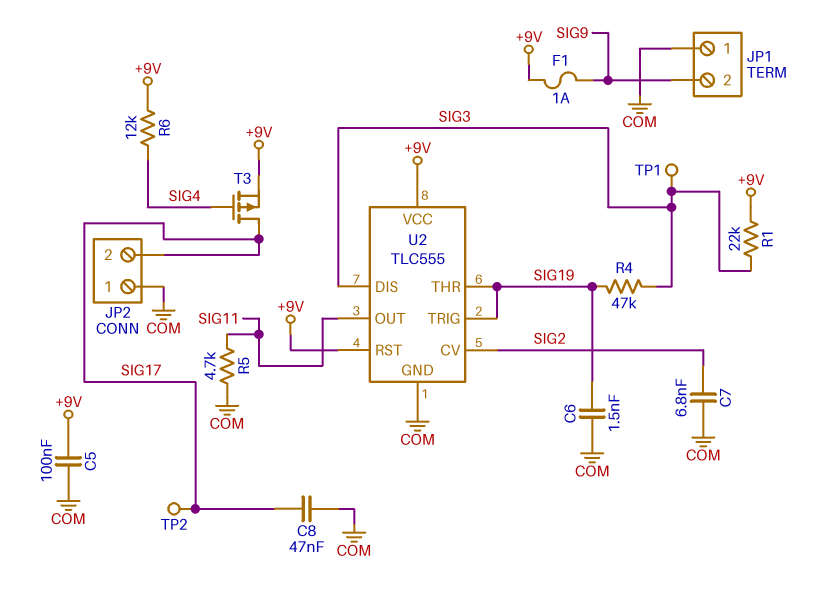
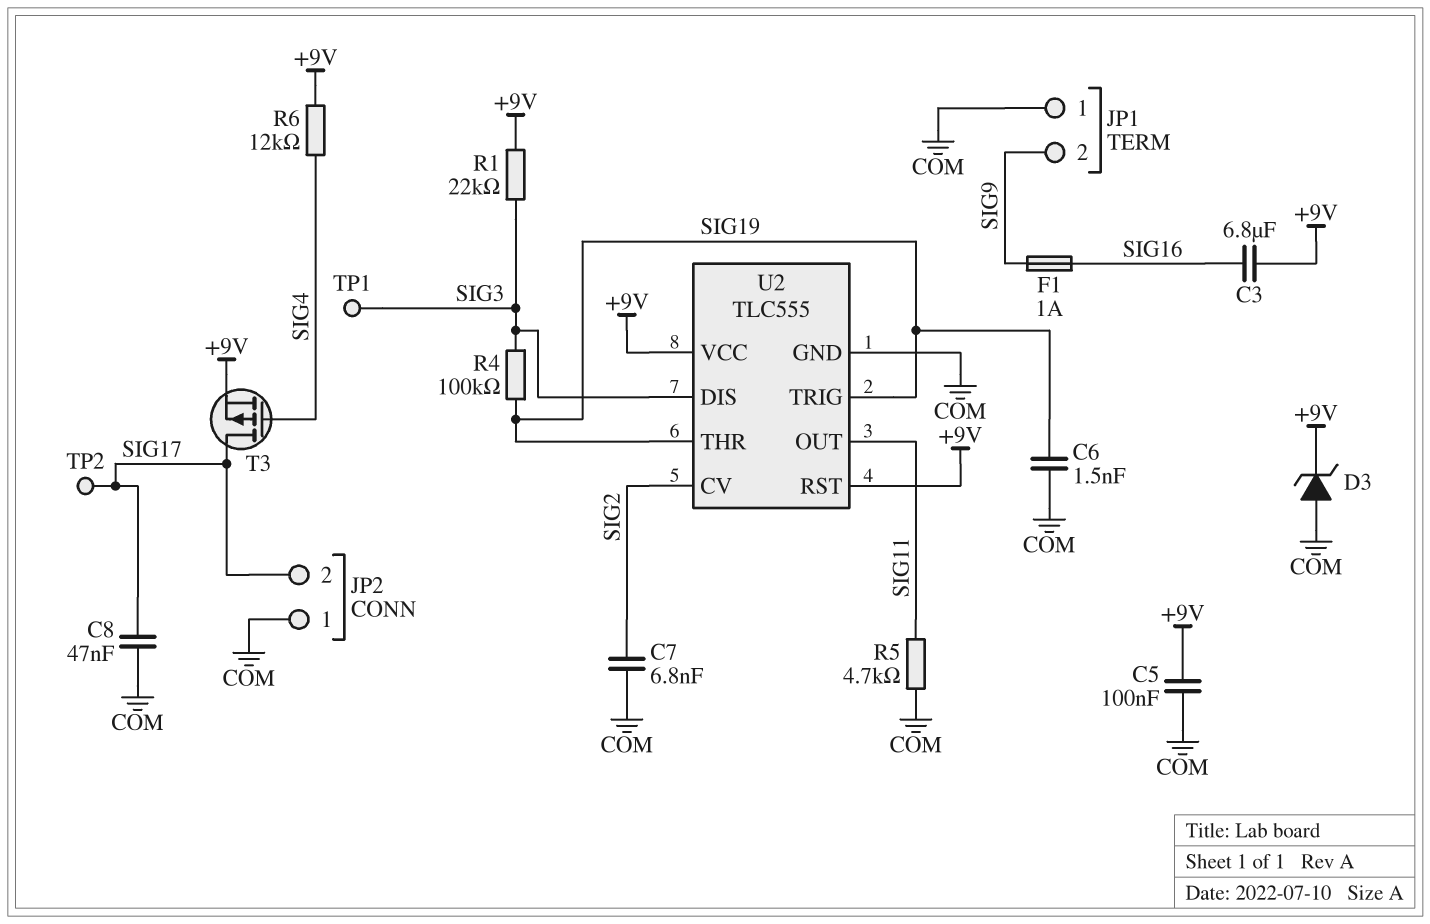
C3: none -> 6.8uF (+9V, SIG16)
D3: none -> zener (A COM, K +9V)
F1: 1A (+9V, SIG9) -> 1A (SIG9, SIG16)
R4: 47k (SIG3, SIG19) -> 100k (SIG3, SIG19)

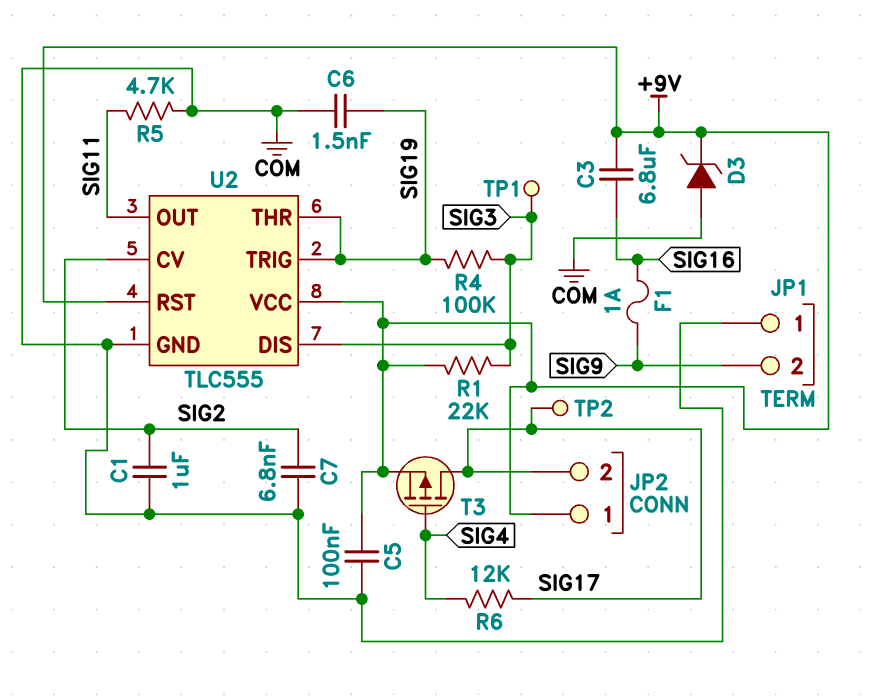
C1: none -> 1uF (COM, SIG2)
C8: 47nF (COM, SIG17) -> none
JP2 pin 1: COM -> +9V
R6: 12k (+9V, SIG4) -> 12k (SIG4, SIG17)

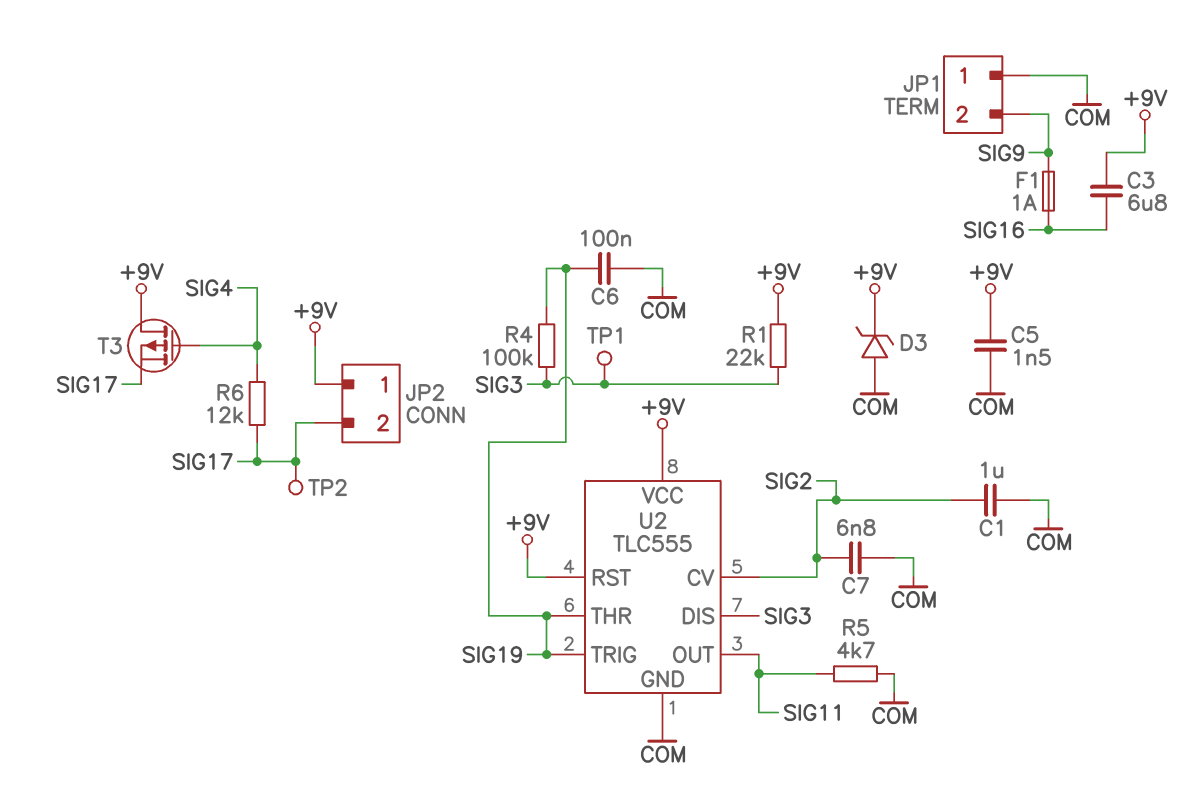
C5: 100nF (+9V, COM) -> 1.5nF (+9V, COM)
C6: 1.5nF (COM, SIG19) -> 100nF (COM, SIG19)
T3: PMOS (G SIG4, D SIG17, S +9V) -> PMOS (G SIG4, D +9V, S SIG17)

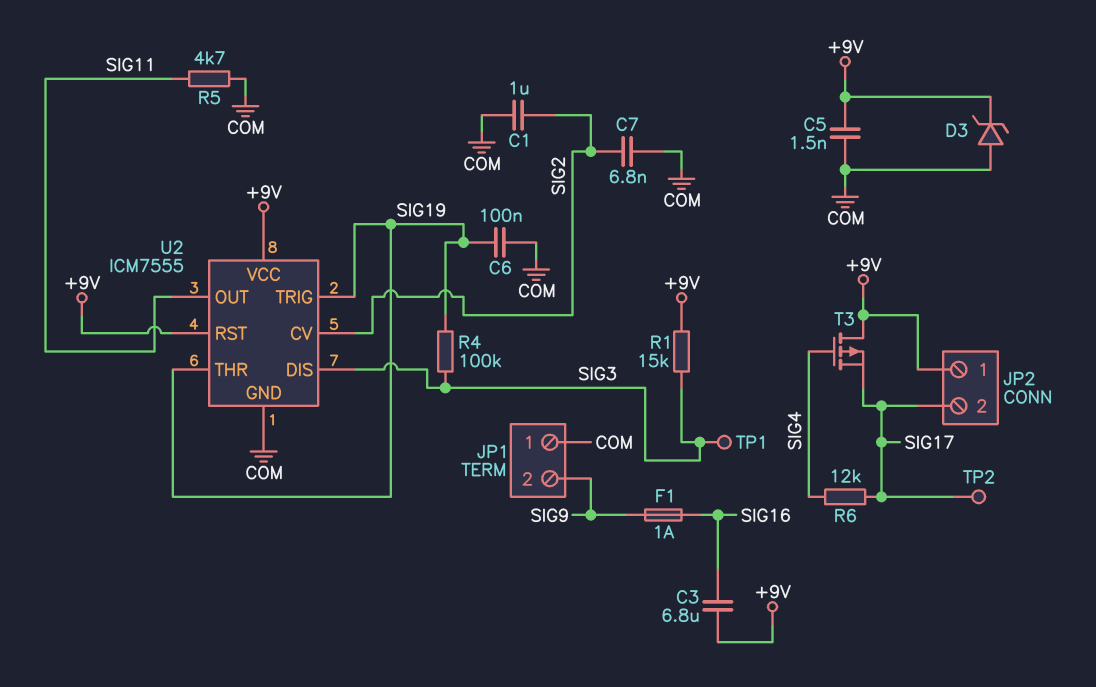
R1: 22k (+9V, SIG3) -> 15k (+9V, SIG3)
U2: TLC555 -> ICM7555

